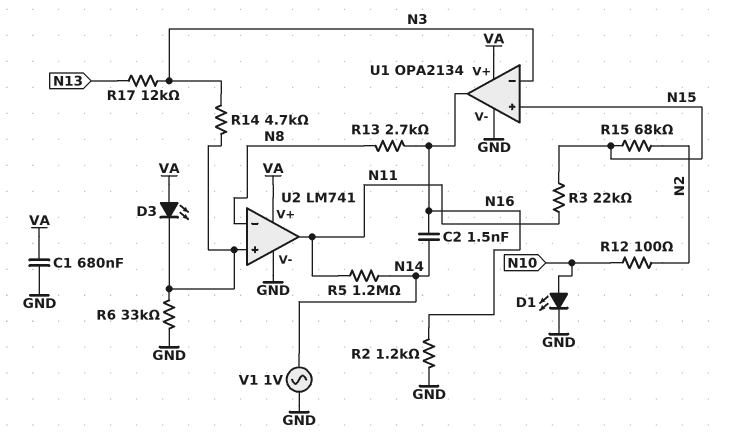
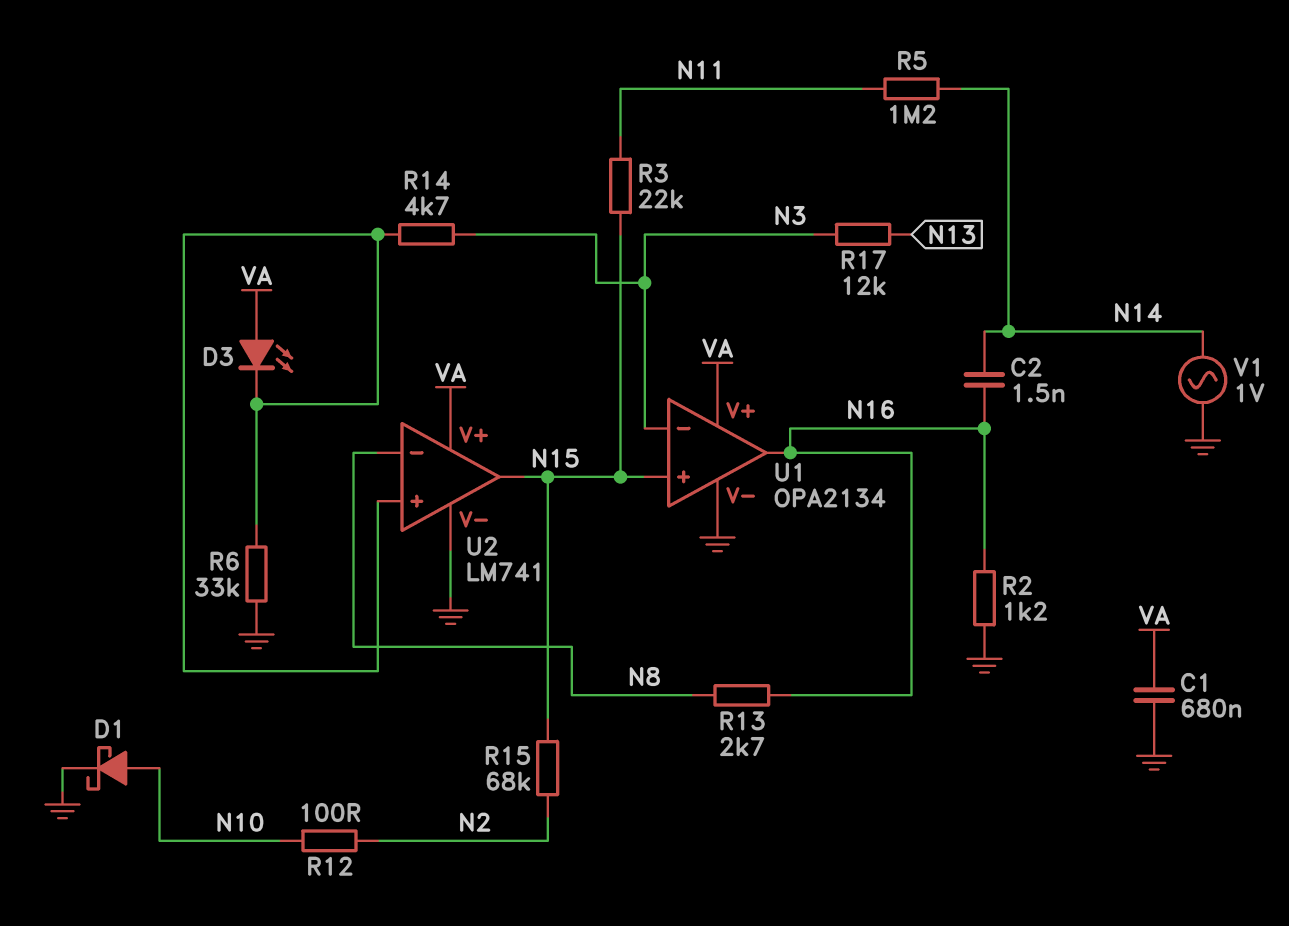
D1: LED (A N10, K GND) -> schottky (A N10, K GND)
U2 pin out: N11 -> N15

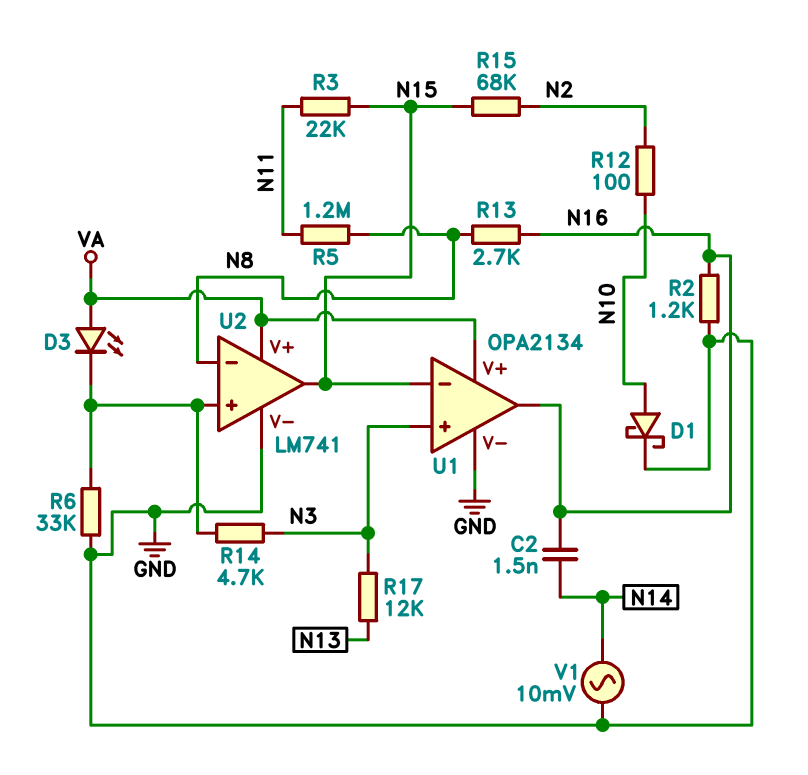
C1: 680nF (GND, VA) -> none
R5: 1.2M (N11, N14) -> 1.2M (N8, N11)
U1 pin in+: N15 -> N3
U1 pin in-: N3 -> N15
V1: AC 1V (GND, N14) -> AC 10mV (GND, N14)

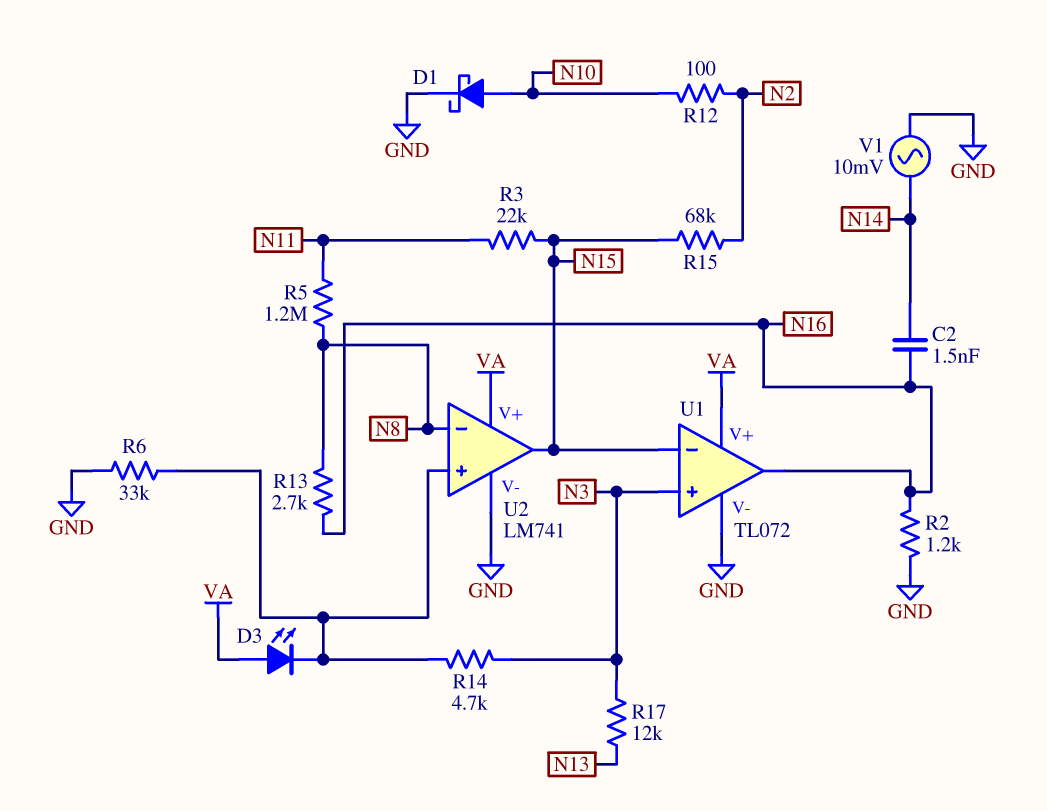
U1: OPA2134 -> TL072

